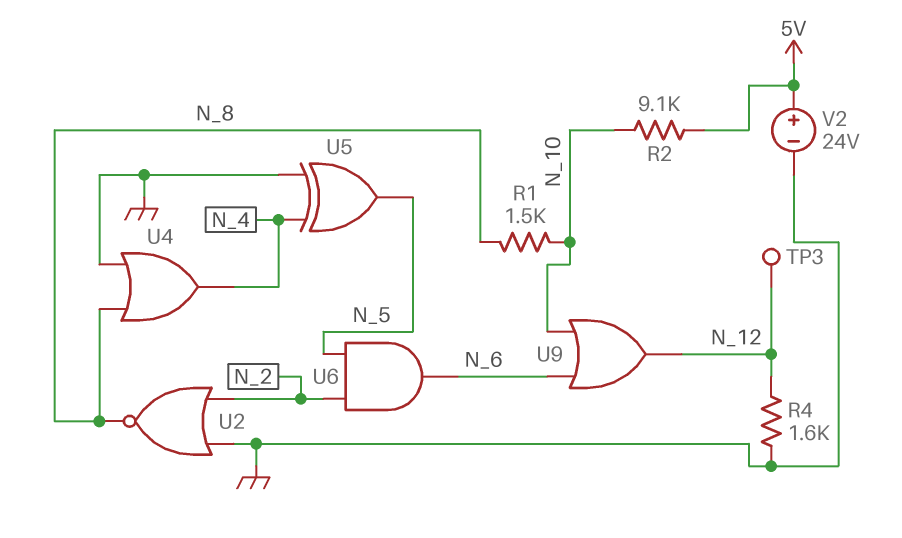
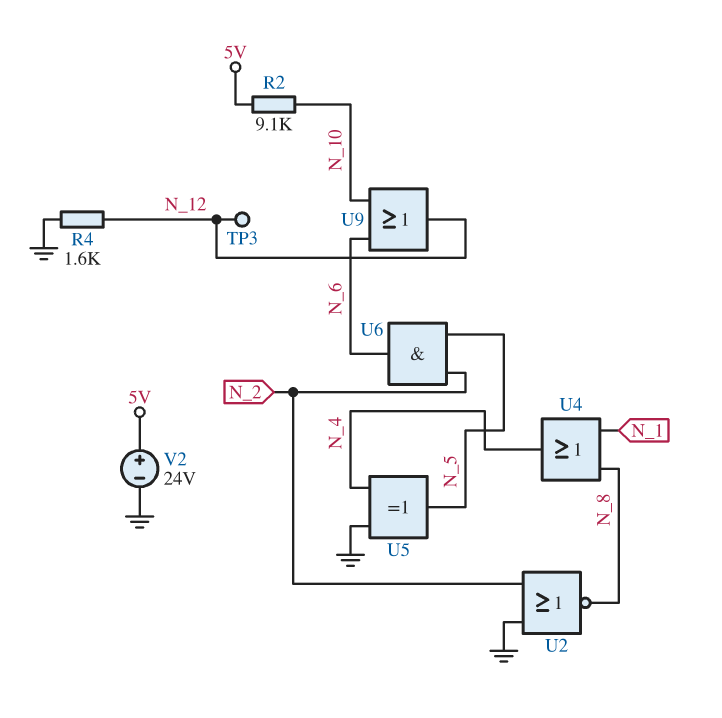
R1: 1.5k (N_8, N_10) -> none
U4: OR (in GND, in N_8, out N_4) -> OR (in N_1, in N_8, out N_4)

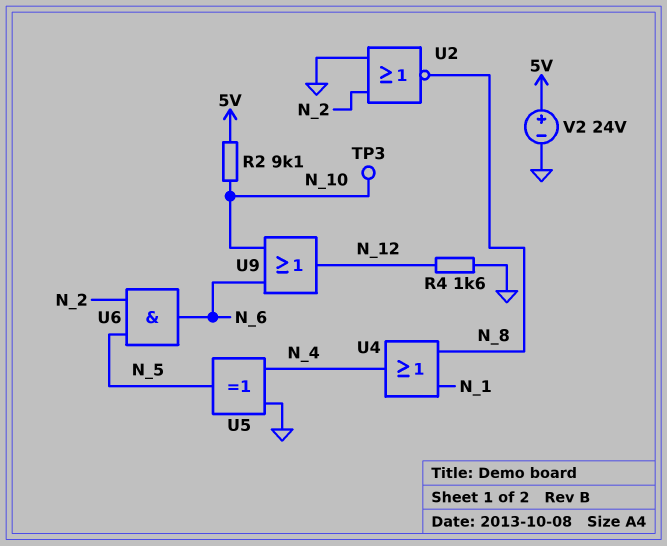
TP3: test point (N_12) -> test point (N_10)

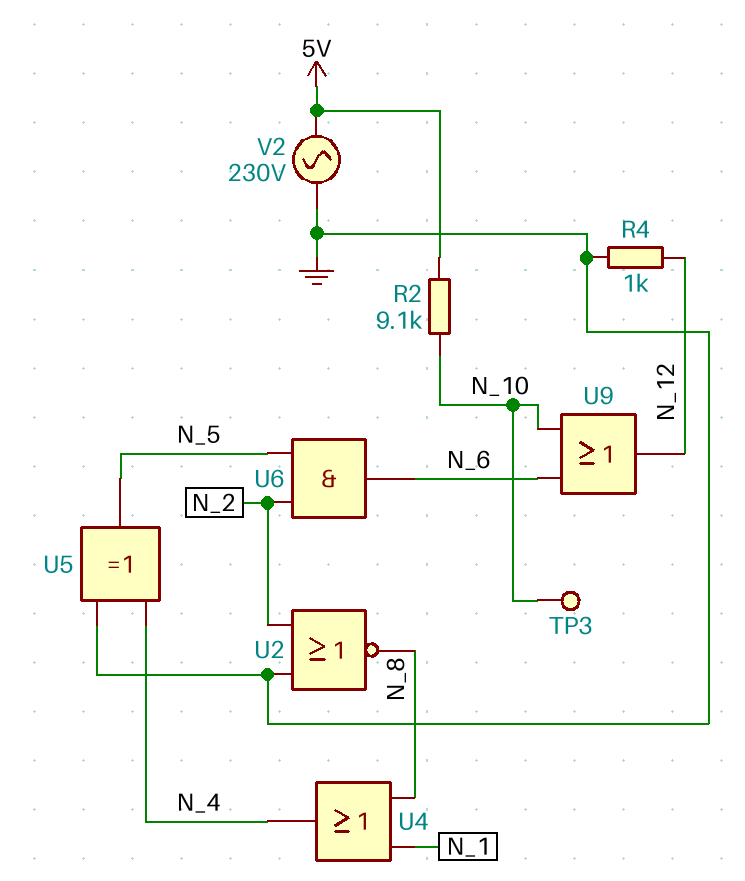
R4: 1.6k (GND, N_12) -> 1k (GND, N_12)
V2: 24V (plus 5V, minus GND) -> AC 230V (5V, GND)

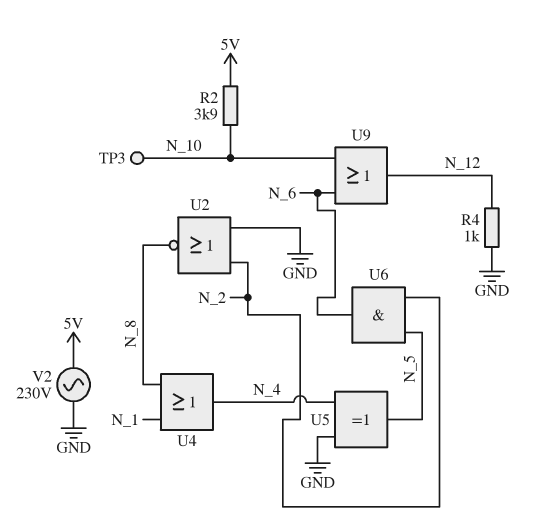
R2: 9.1k (5V, N_10) -> 3.9k (5V, N_10)

